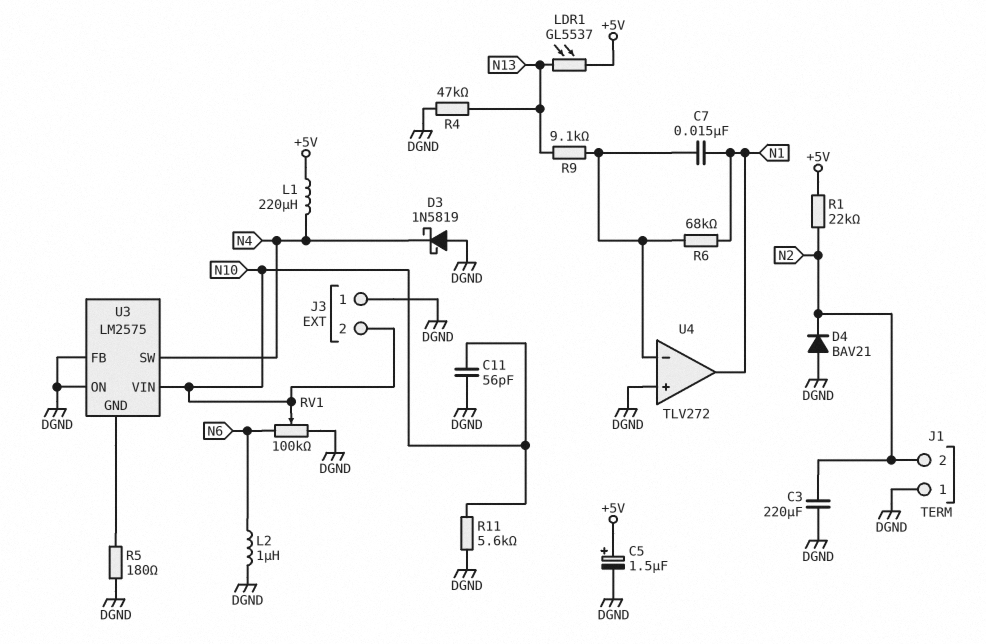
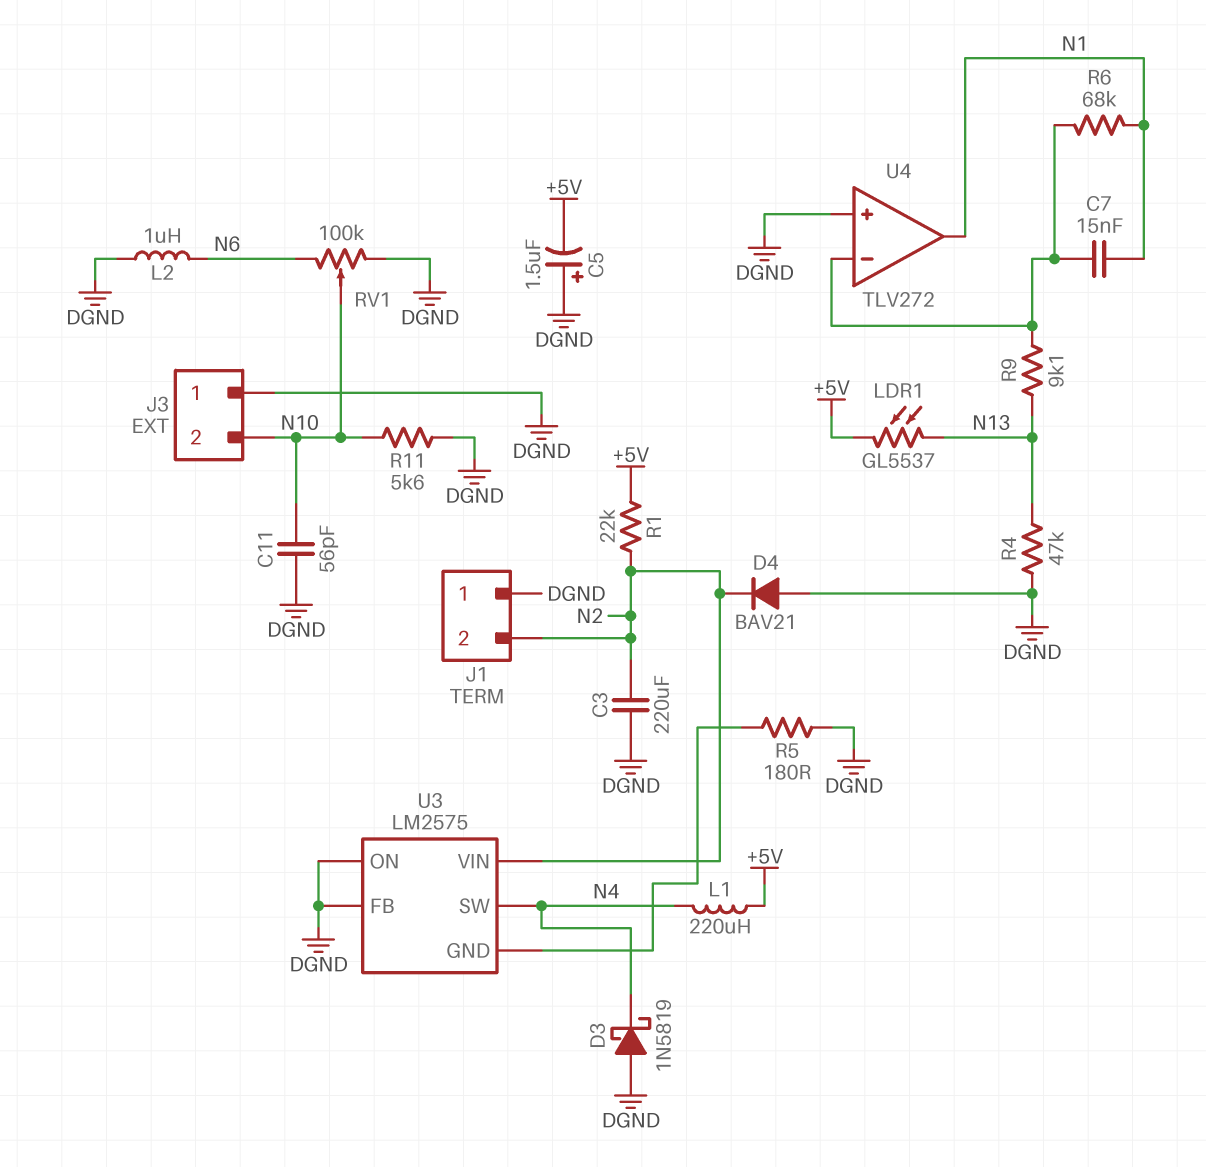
C5: 1.5uF (plus +5V, minus DGND) -> 1.5uF (plus DGND, minus +5V)
U3 pin VIN: N10 -> N2

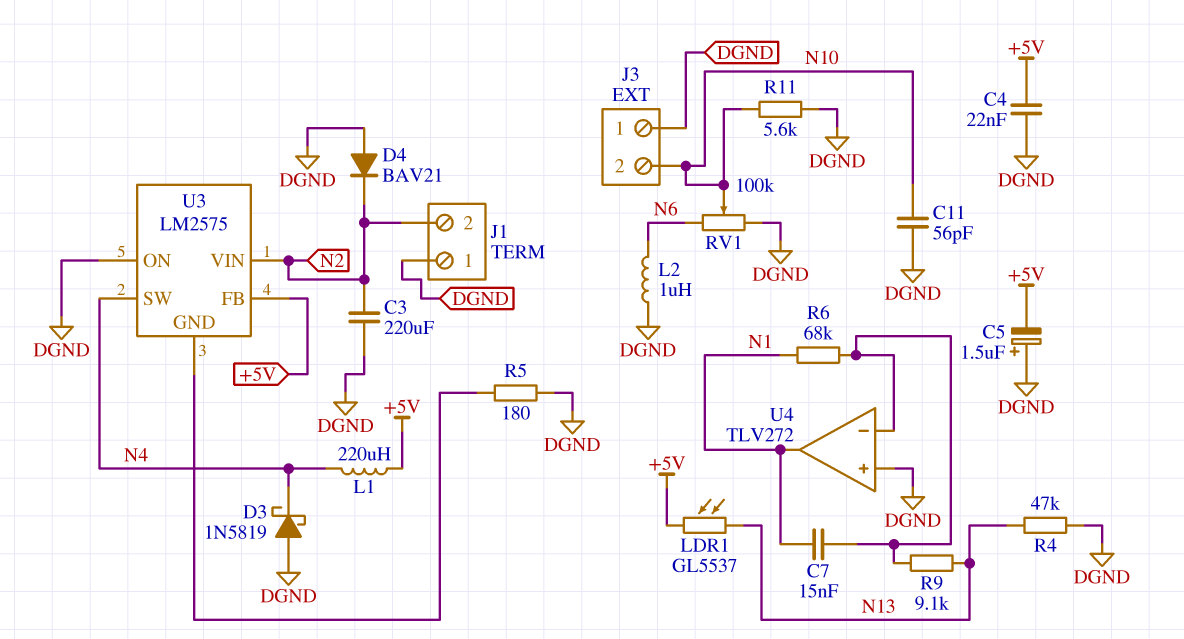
C4: none -> 22nF (+5V, DGND)
R1: 22k (+5V, N2) -> none
U3 pin FB: DGND -> +5V

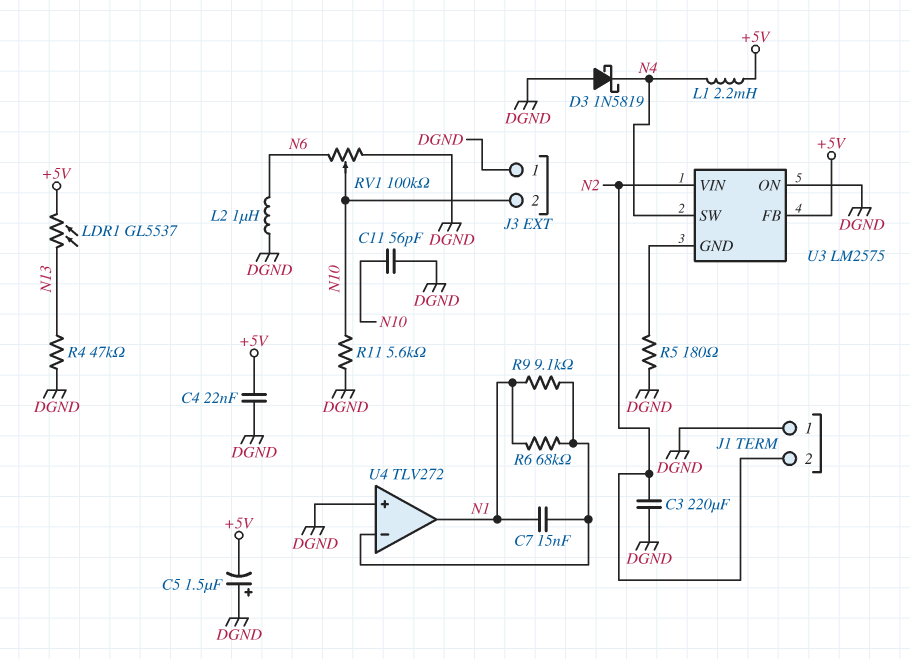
D4: diode BAV21 (A DGND, K N2) -> none
L1: 220uH (+5V, N4) -> 2.2mH (+5V, N4)
R9: 9.1k (N13, U4/in-) -> 9.1k (N1, U4/in-)

